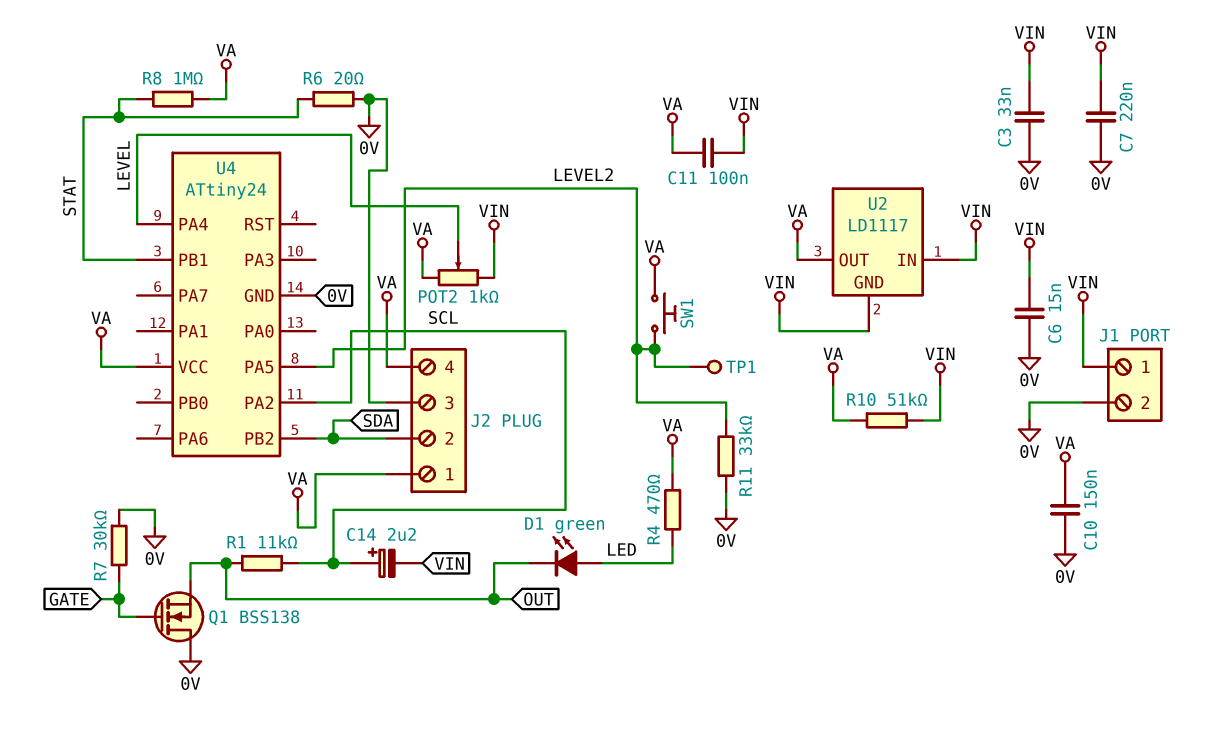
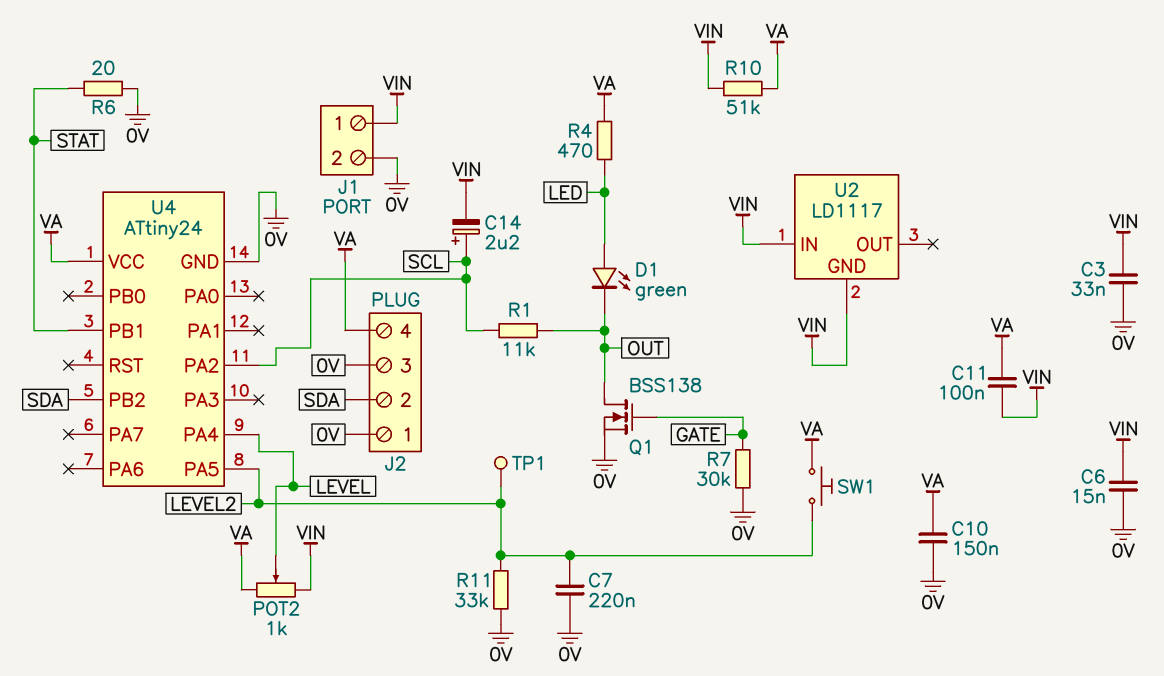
C7: 220nF (0V, VIN) -> 220nF (0V, LEVEL2)
J2 pin 1: VA -> 0V
Q1: NMOS BSS138 (G GATE, D 0V, S OUT) -> NMOS BSS138 (G GATE, D OUT, S 0V)
R8: 1M (STAT, VA) -> none
U2 pin OUT: VA -> none

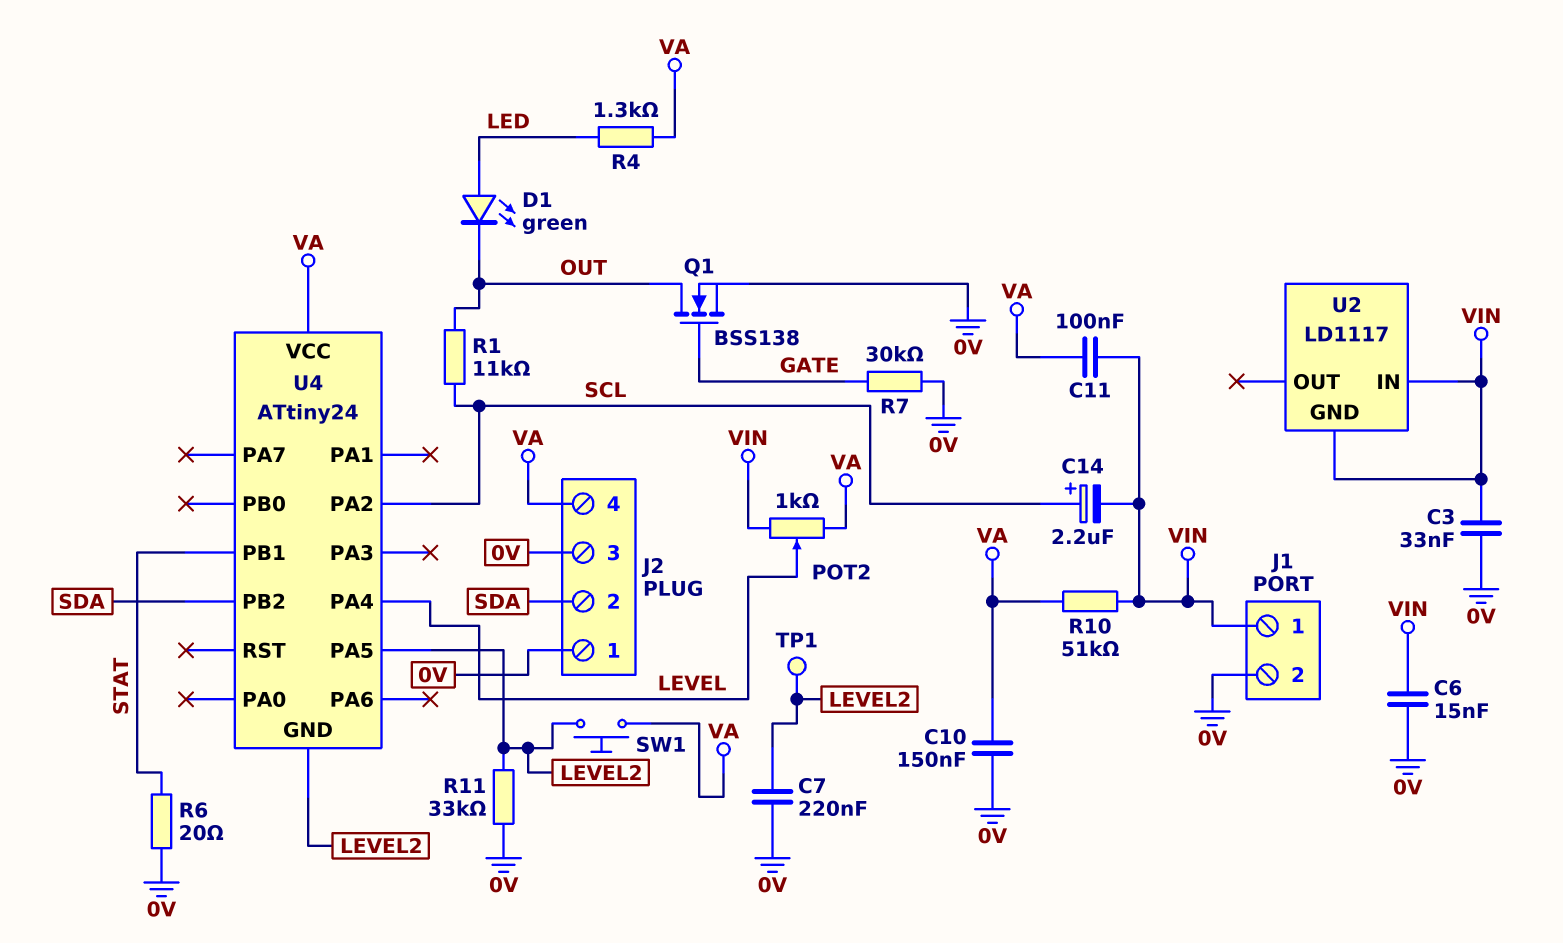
R4: 470 (LED, VA) -> 1.3k (LED, VA)
U4 pin GND: 0V -> LEVEL2

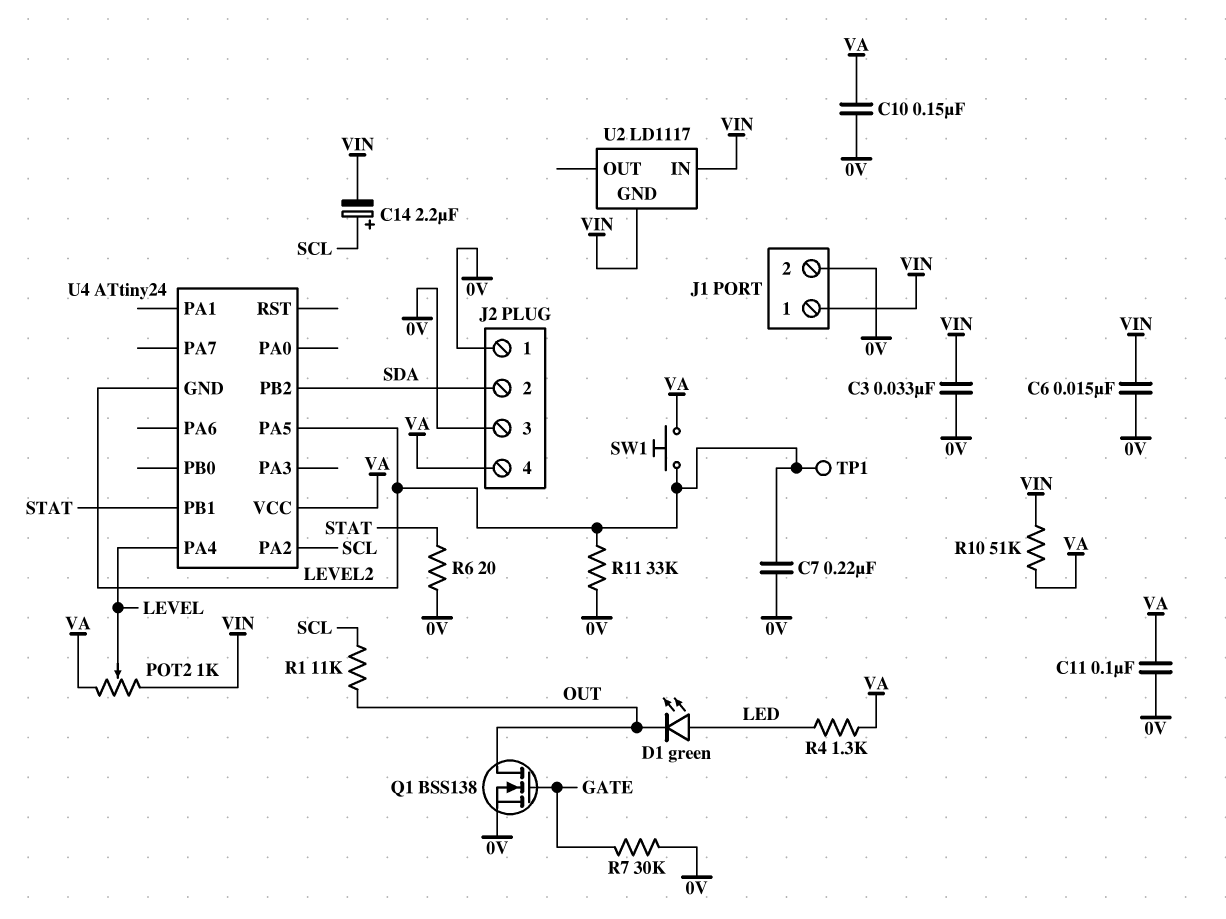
C11: 100nF (VA, VIN) -> 100nF (0V, VA)

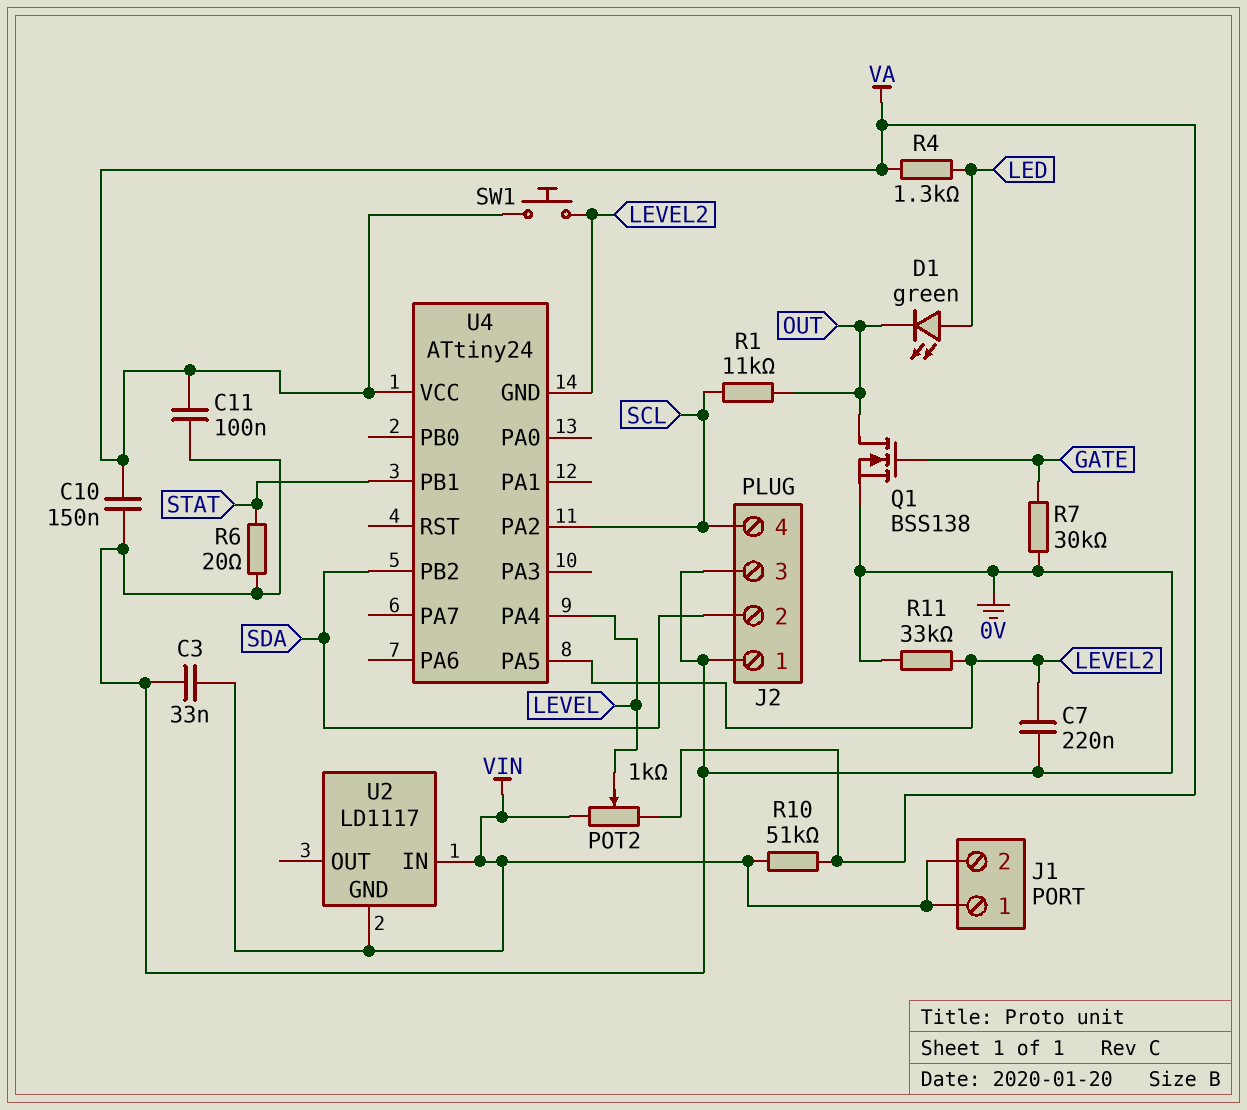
C6: 15nF (0V, VIN) -> none
C14: 2.2uF (plus SCL, minus VIN) -> none
J1 pin 2: 0V -> VIN
J2 pin 4: VA -> SCL
TP1: test point (LEVEL2) -> none

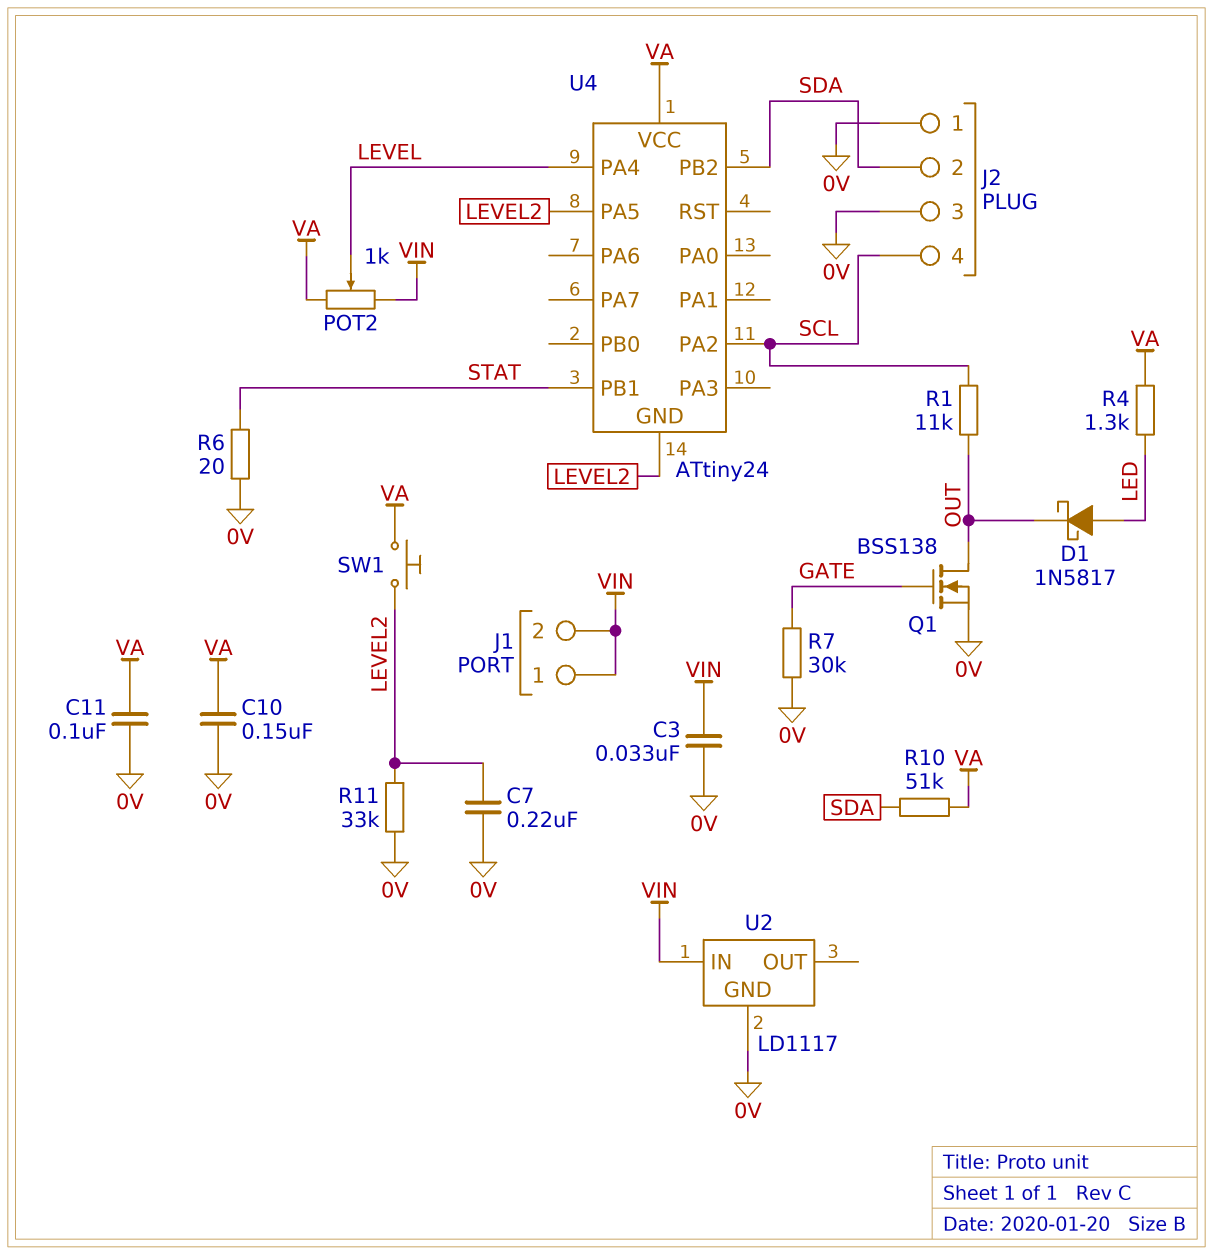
D1: LED green (A LED, K OUT) -> schottky 1N5817 (A LED, K OUT)
R10: 51k (VA, VIN) -> 51k (SDA, VA)
U2 pin GND: VIN -> 0V

